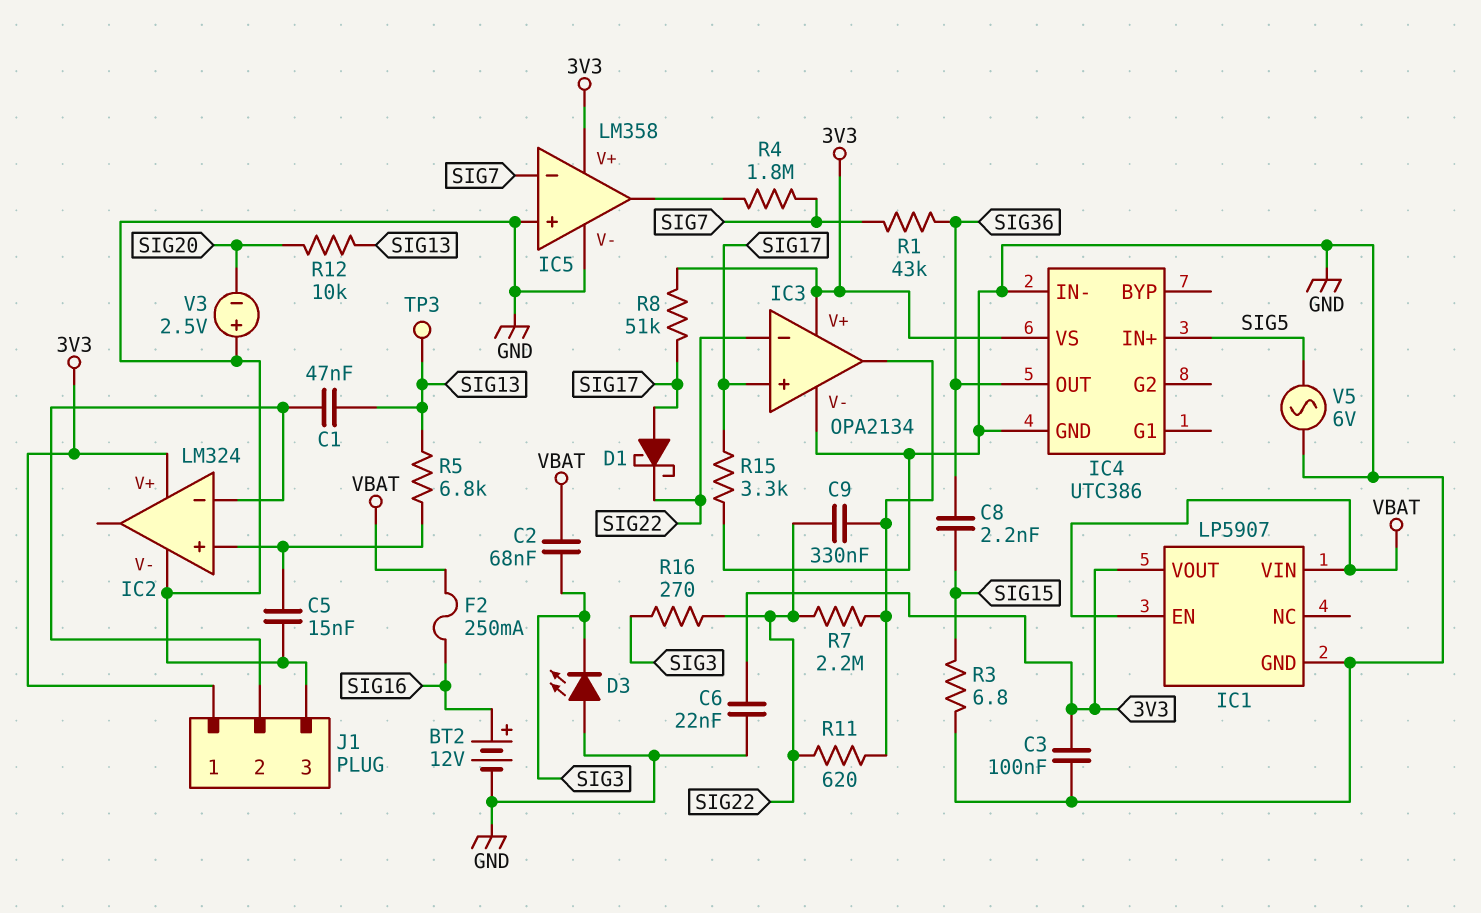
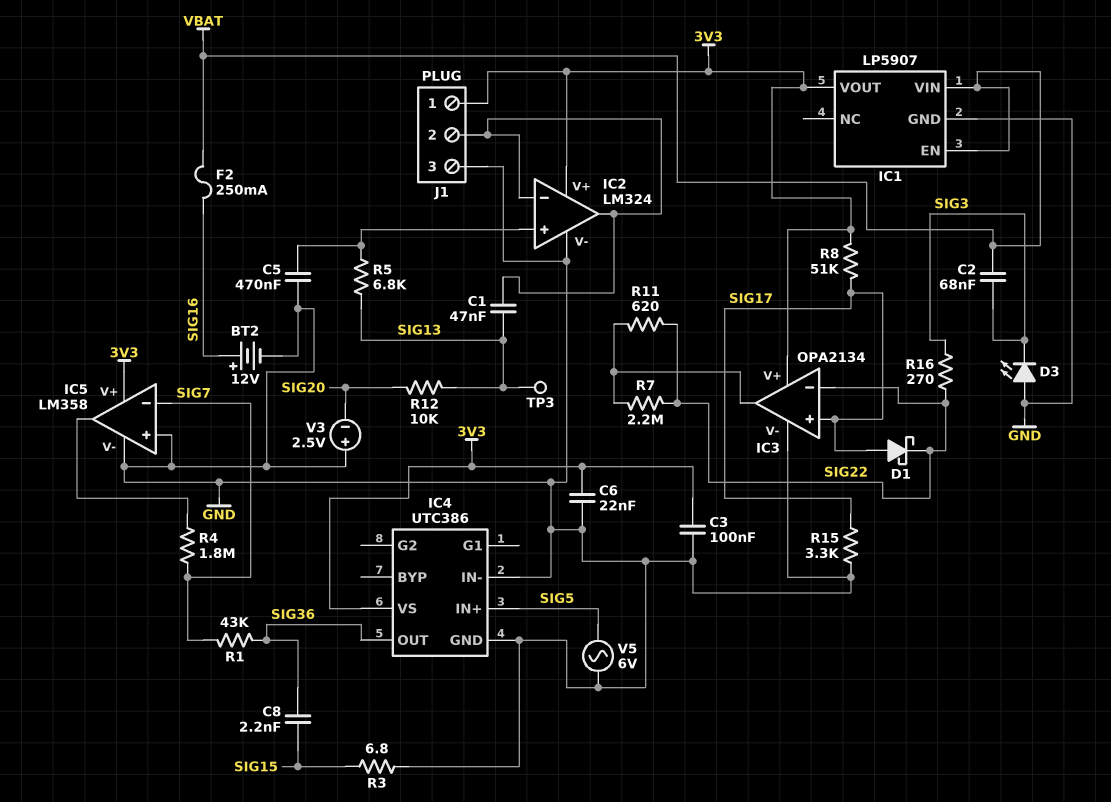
C5: 15nF (GND, IC2/in+) -> 470nF (GND, IC2/in+)
C9: 330nF (IC3/out, SIG22) -> none
IC2 pin out: none -> IC2/in-

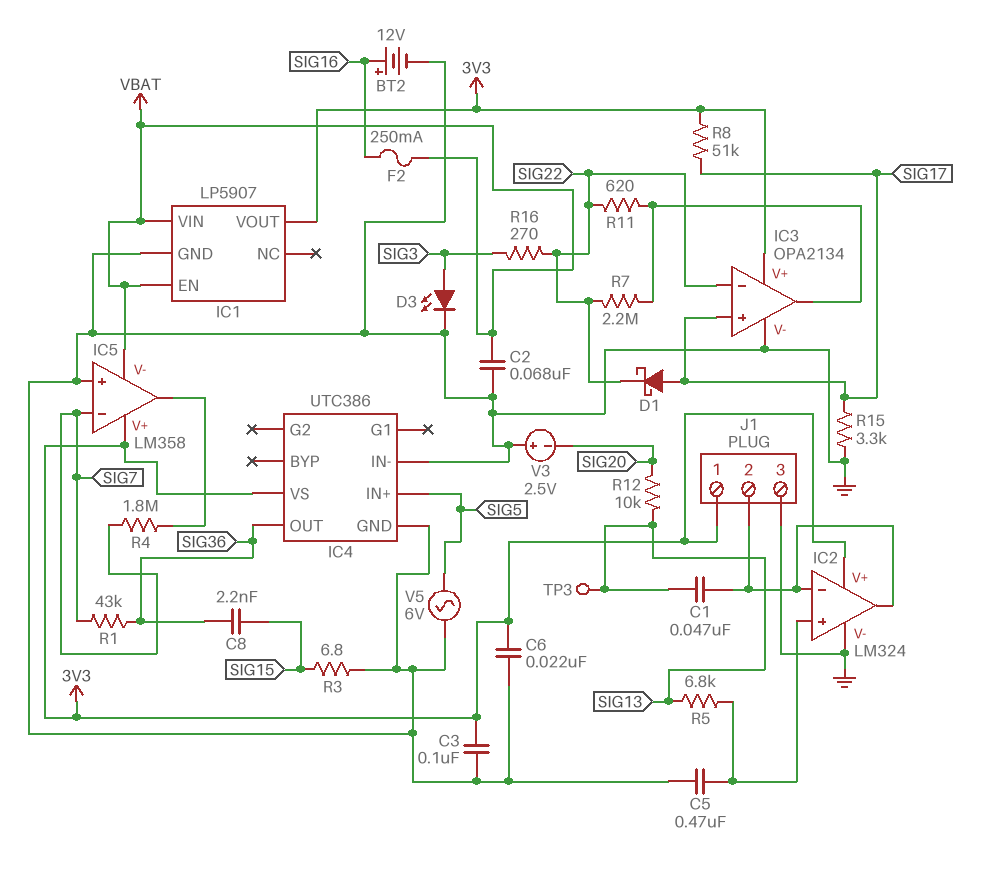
C2: 68nF (SIG3, VBAT) -> 68nF (GND, VBAT)
D3: LED (A GND, K SIG3) -> LED (A SIG3, K GND)
IC5 pin V-: GND -> VBAT

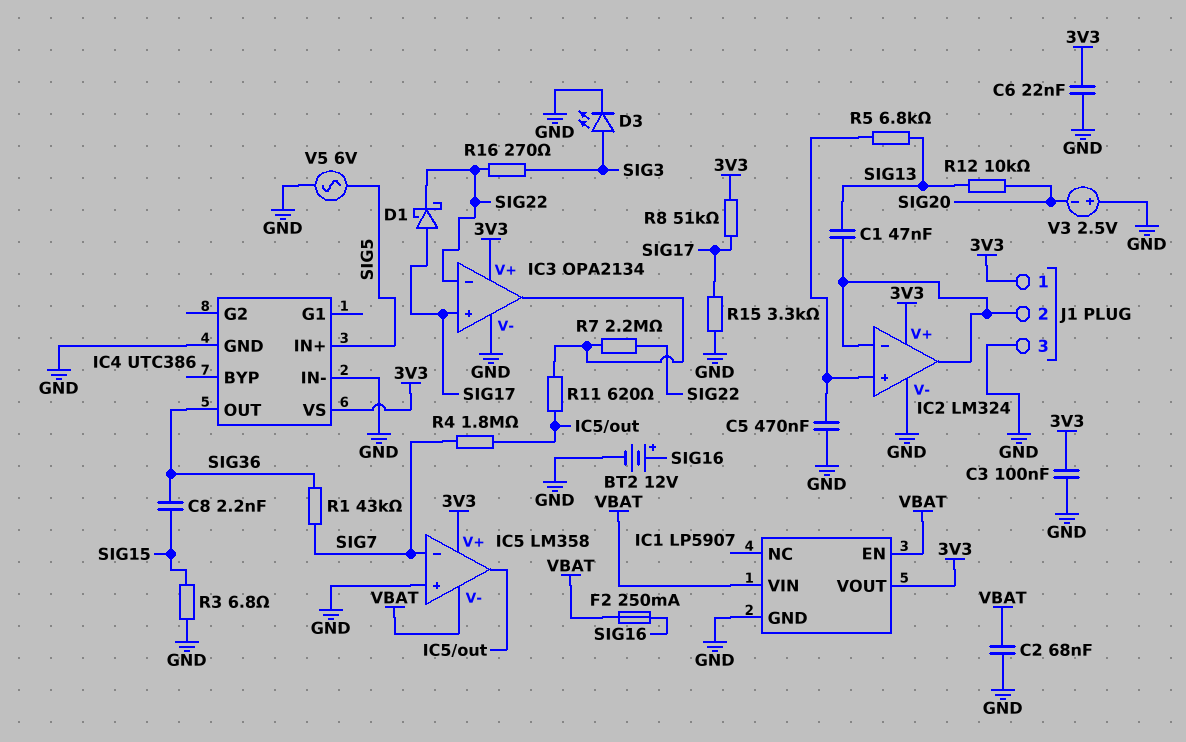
R11: 620 (IC3/out, SIG22) -> 620 (IC3/out, IC5/out)
TP3: test point (SIG13) -> none

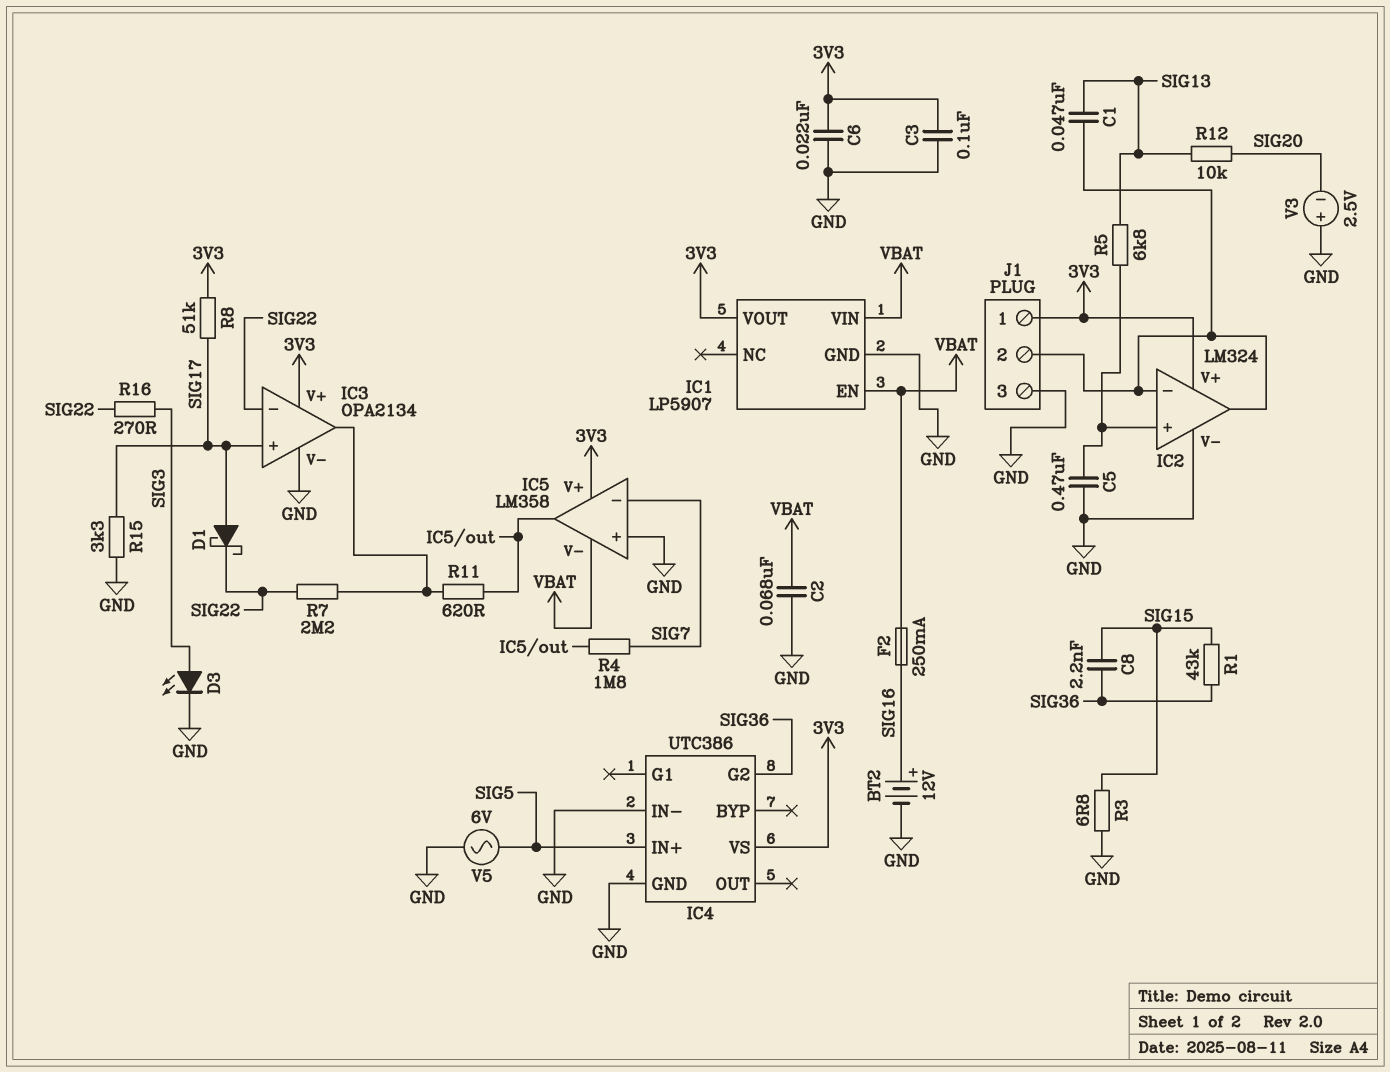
IC4 pin G2: none -> SIG36
IC4 pin OUT: SIG36 -> none
R1: 43k (SIG7, SIG36) -> 43k (SIG15, SIG36)

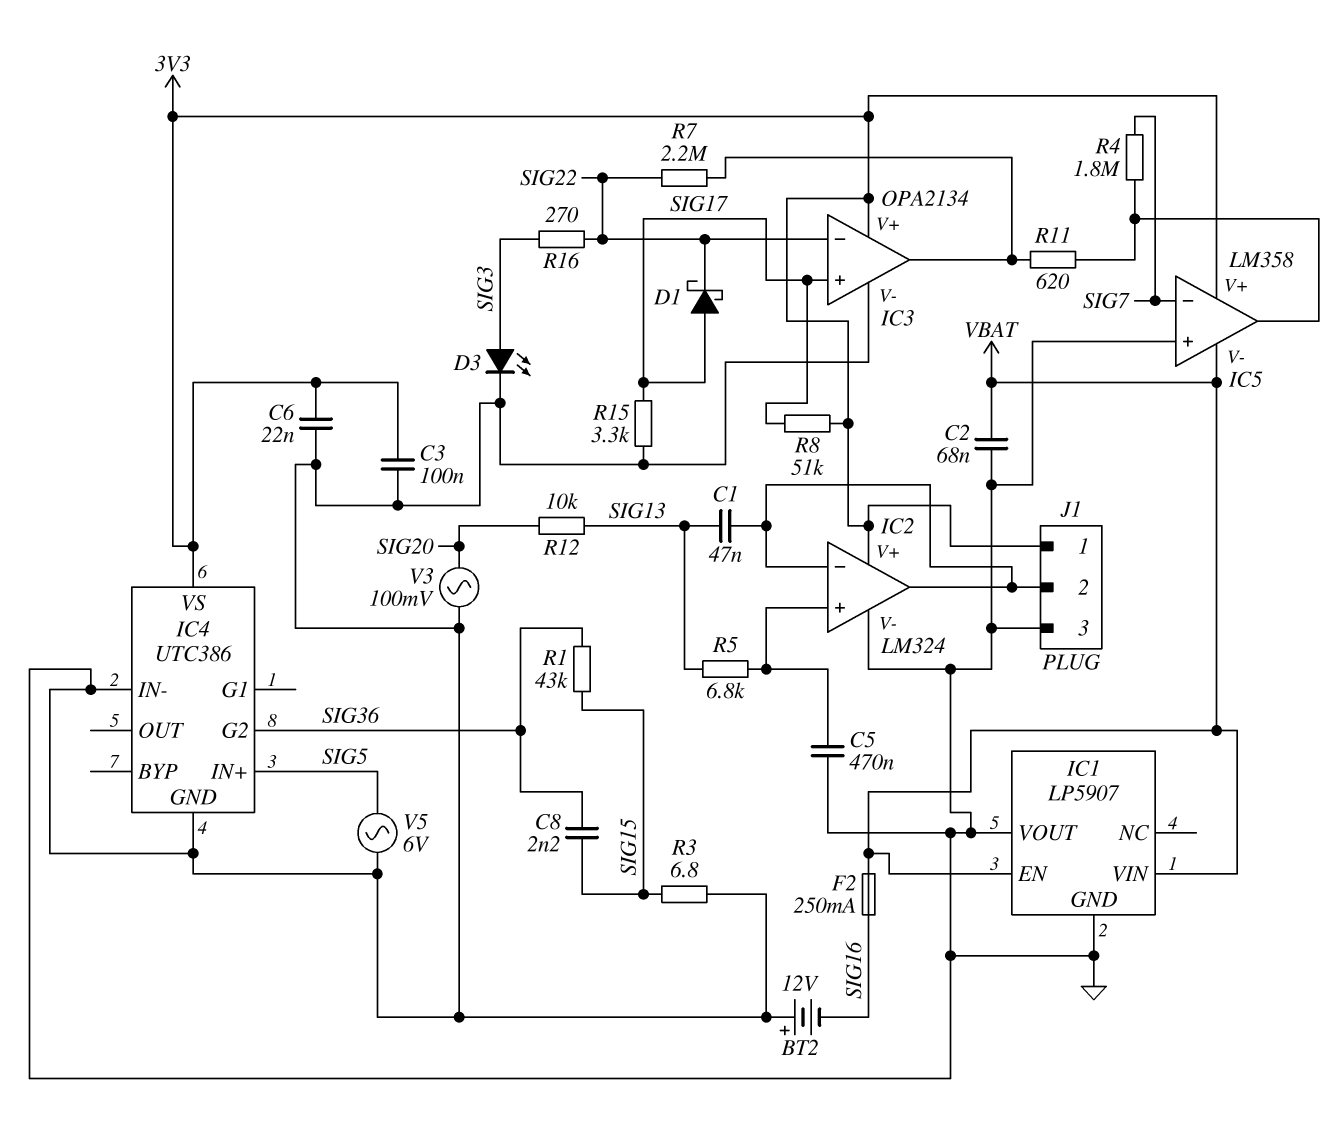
BT2: 12V (plus SIG16, minus GND) -> 12V (plus GND, minus SIG16)
IC1 pin VOUT: 3V3 -> GND
V3: 2.5V (plus GND, minus SIG20) -> AC 100mV (GND, SIG20)

